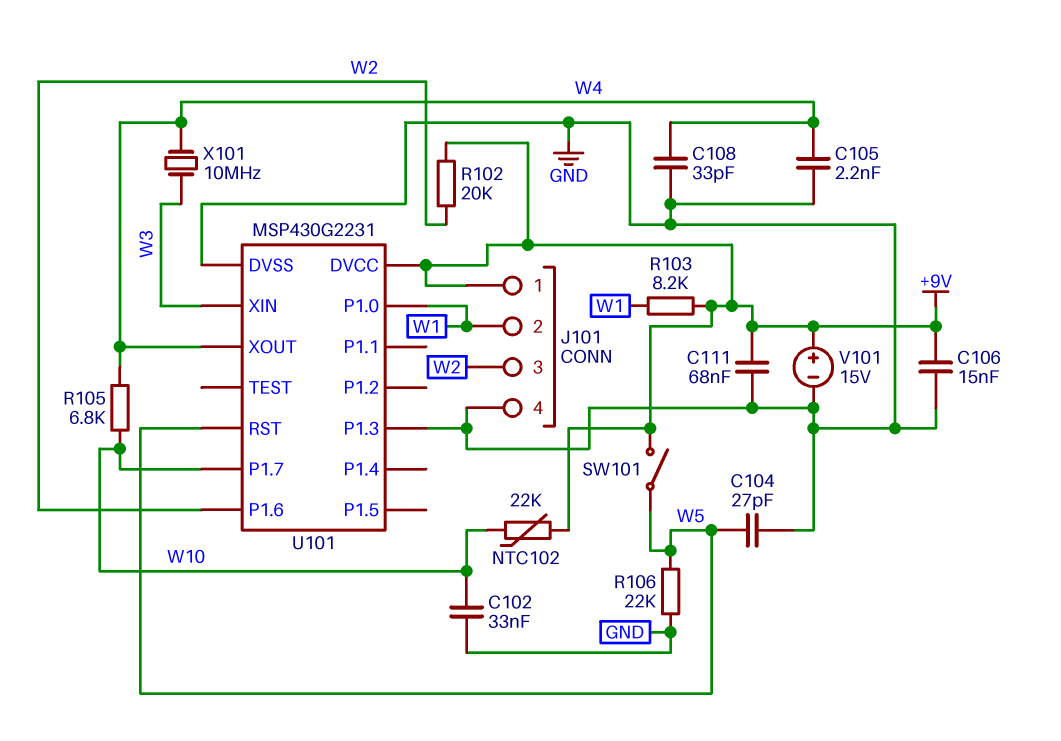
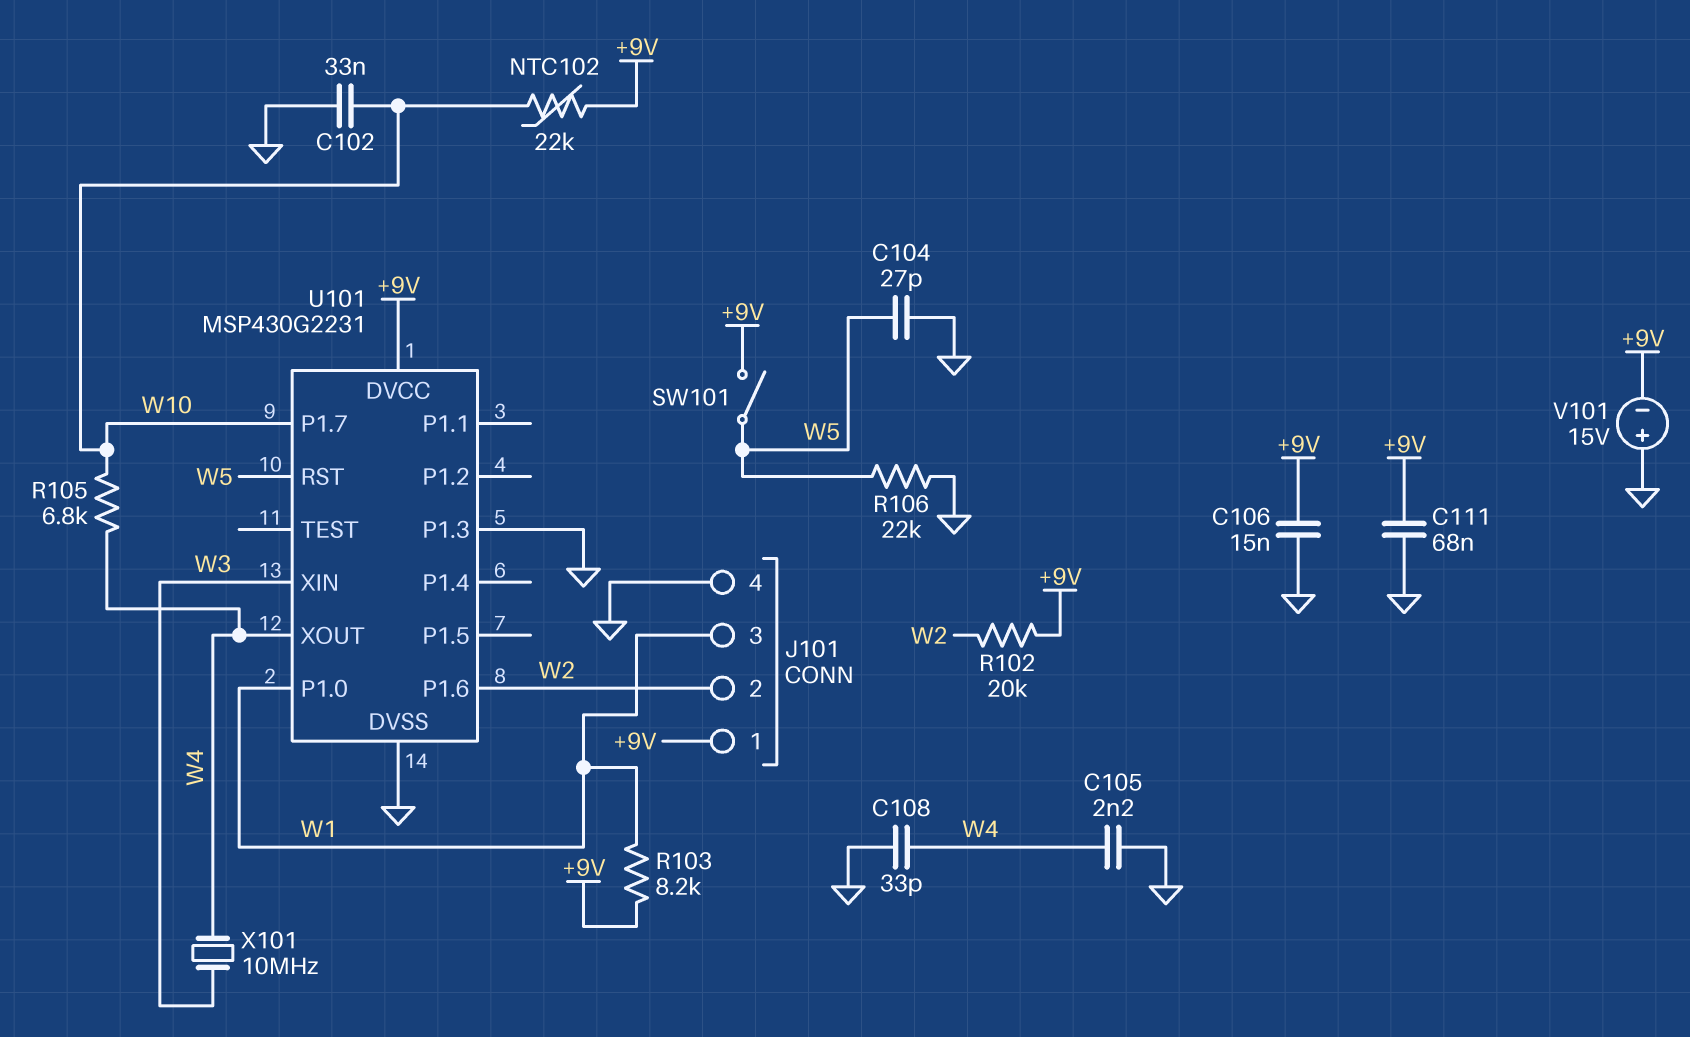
J101 pin 2: W1 -> W2
J101 pin 3: W2 -> W1
V101: 15V (plus +9V, minus GND) -> 15V (plus GND, minus +9V)

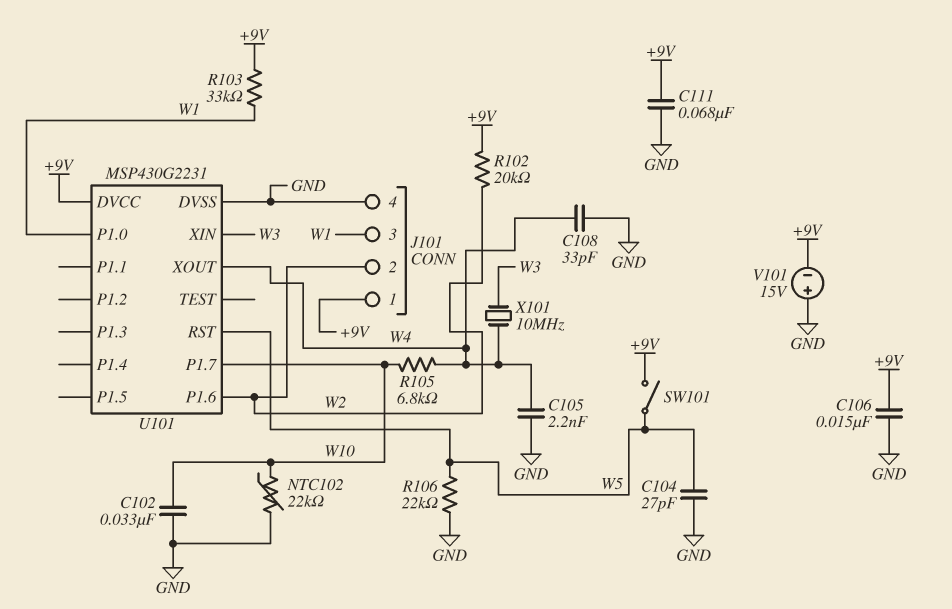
NTC102: 22k (+9V, W10) -> 22k (GND, W10)
R103: 8.2k (+9V, W1) -> 33k (+9V, W1)
U101 pin P1.3: GND -> none

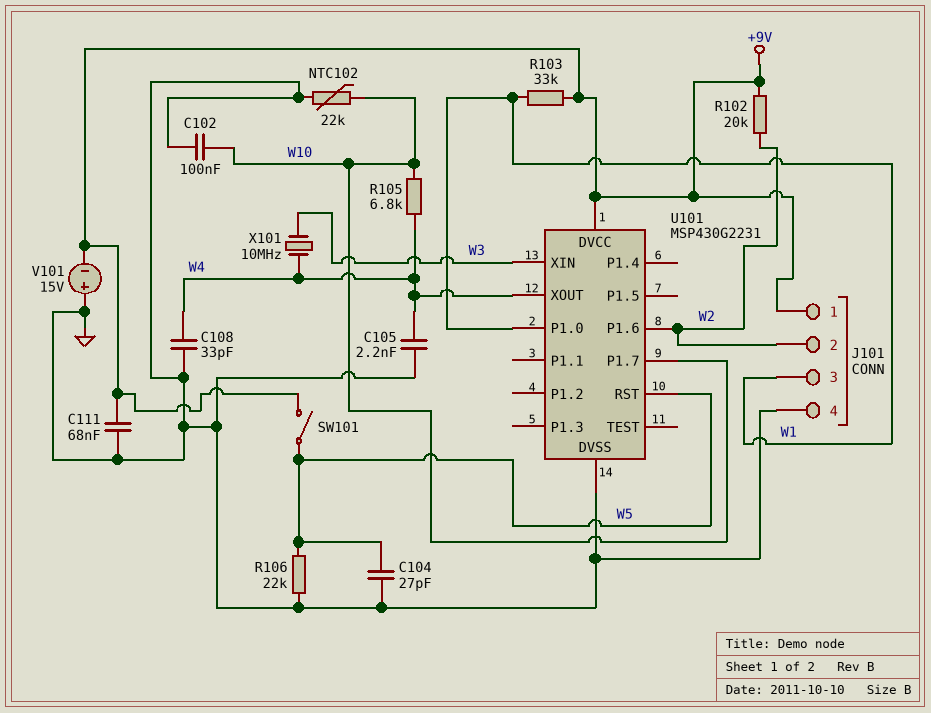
C102: 33nF (GND, W10) -> 100nF (GND, W10)
C106: 15nF (+9V, GND) -> none

